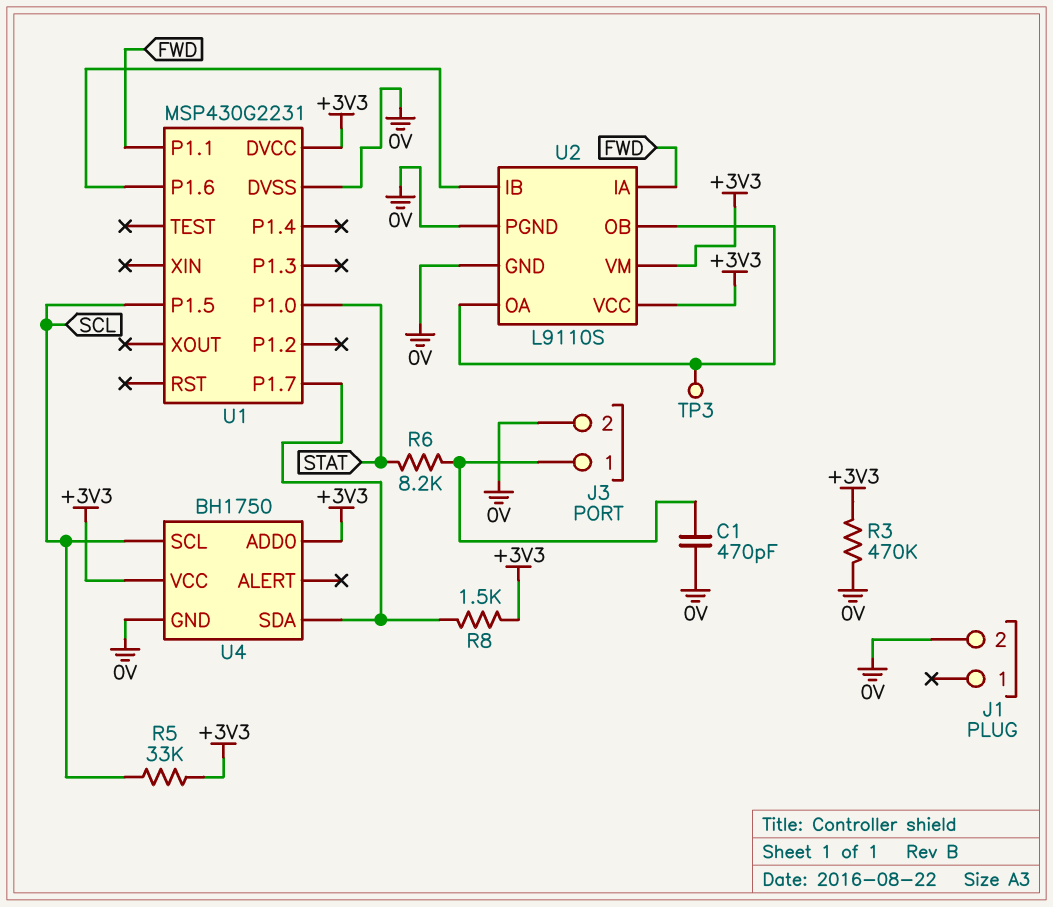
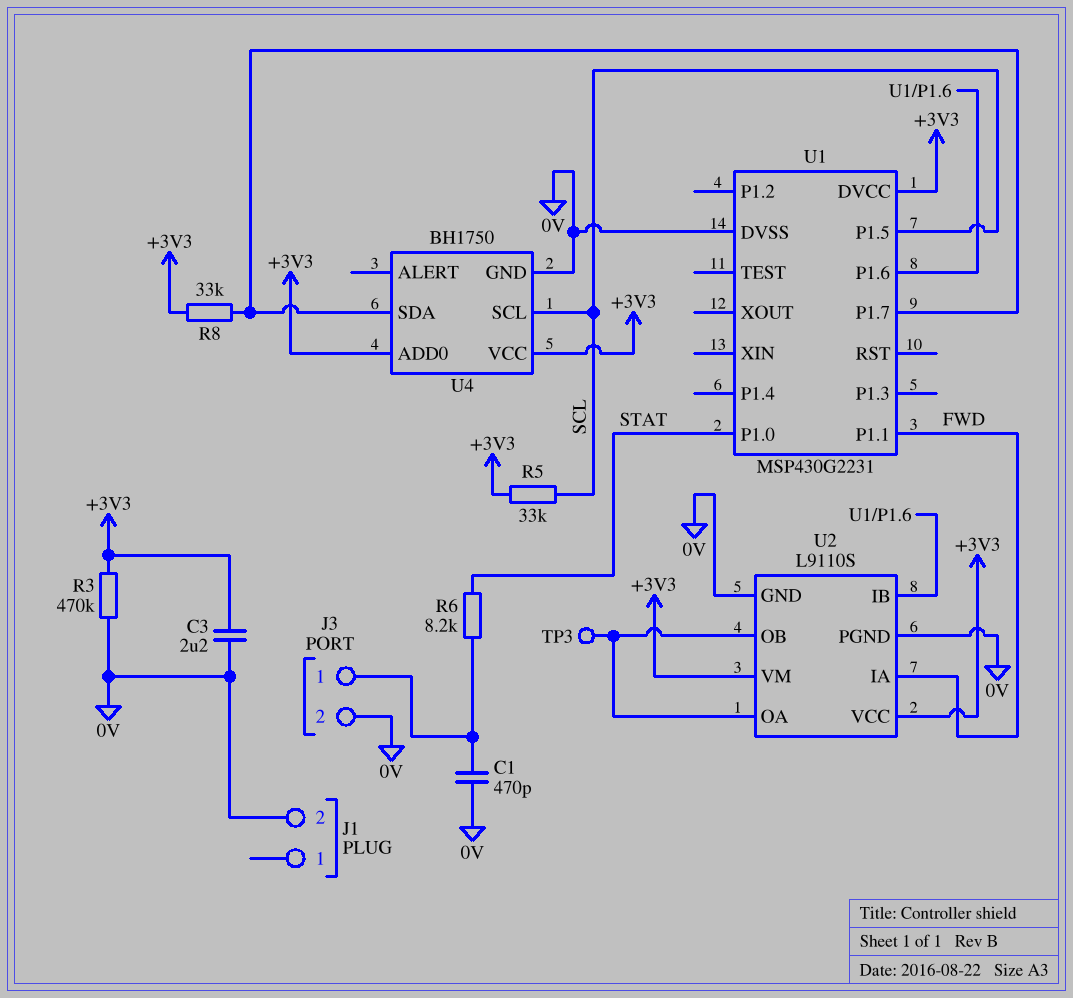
C3: none -> 2.2uF (+3V3, 0V)
R8: 1.5k (+3V3, U1/P1.7) -> 33k (+3V3, U1/P1.7)

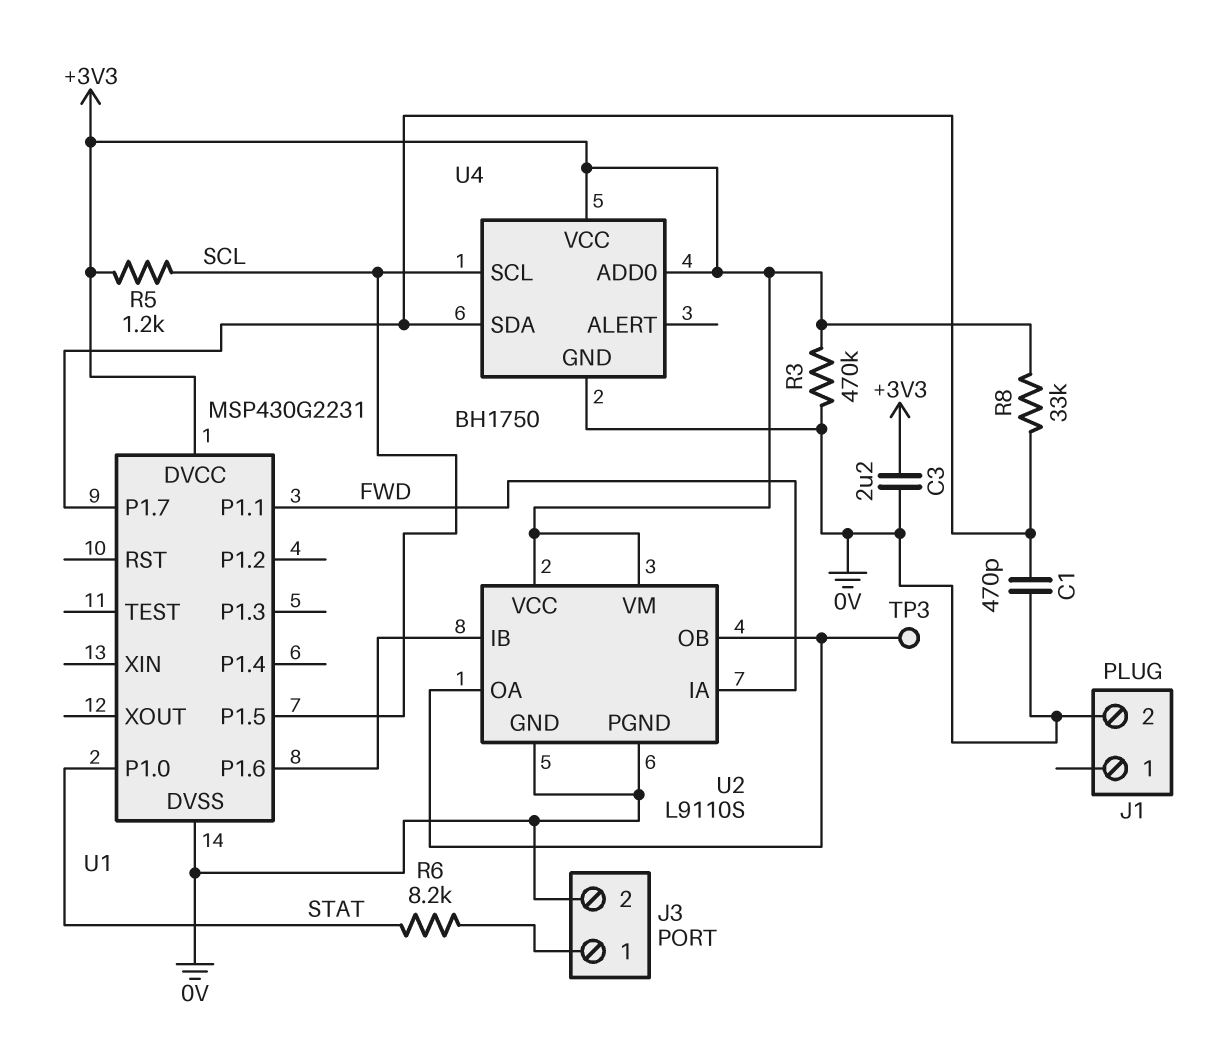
C1: 470pF (0V, J3/1) -> 470pF (0V, U1/P1.7)
R5: 33k (+3V3, SCL) -> 1.2k (+3V3, SCL)

